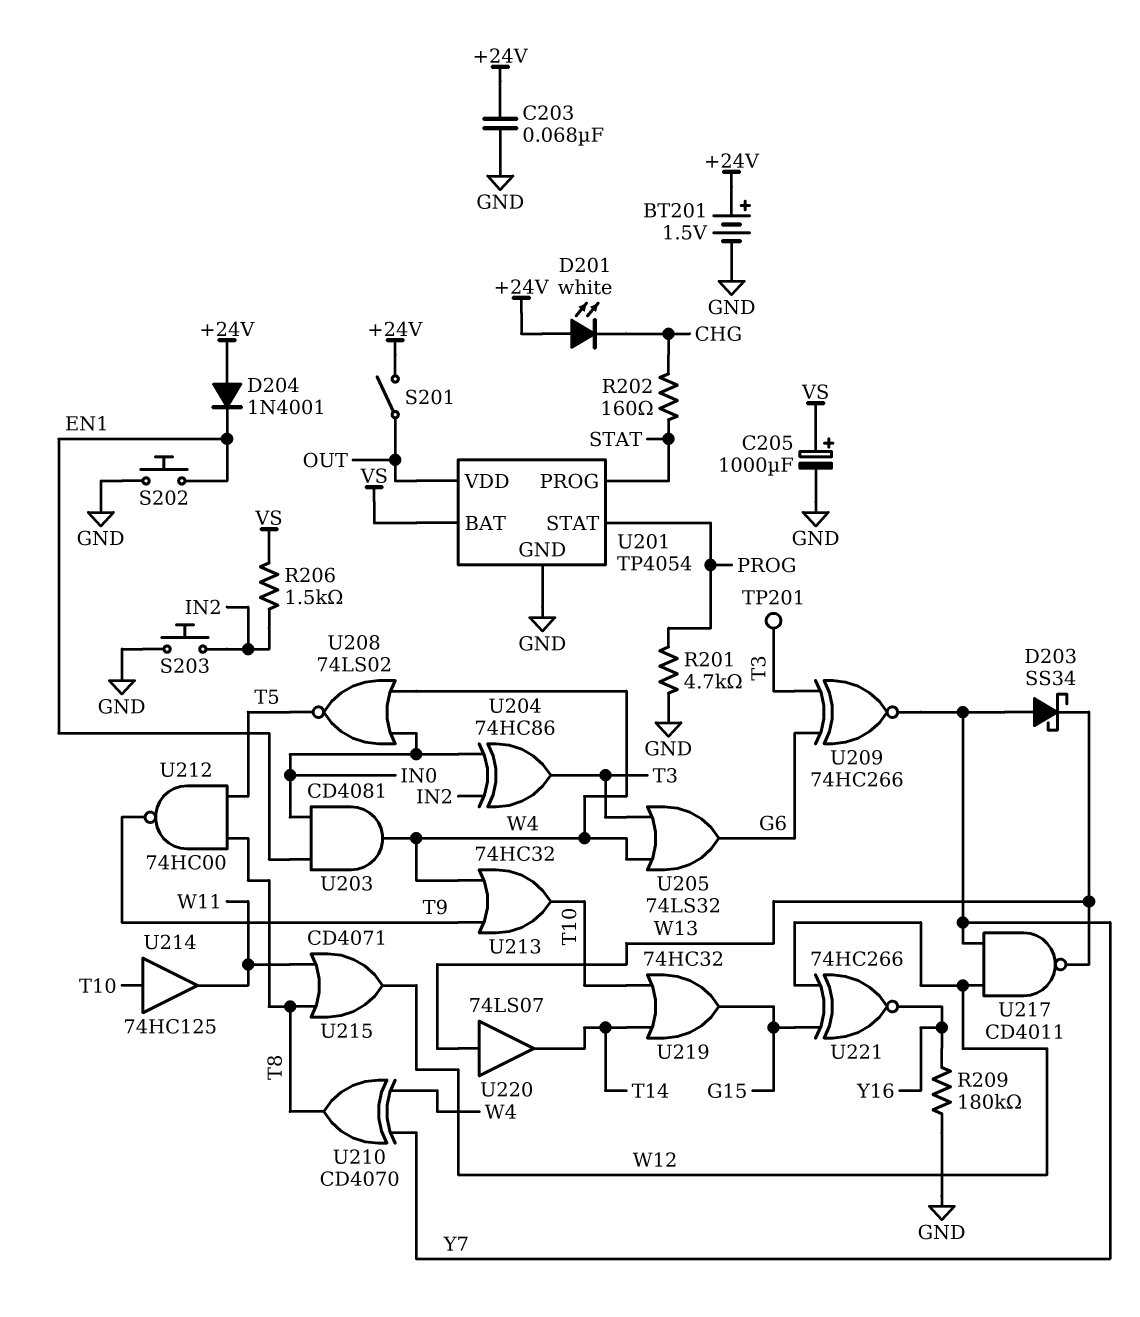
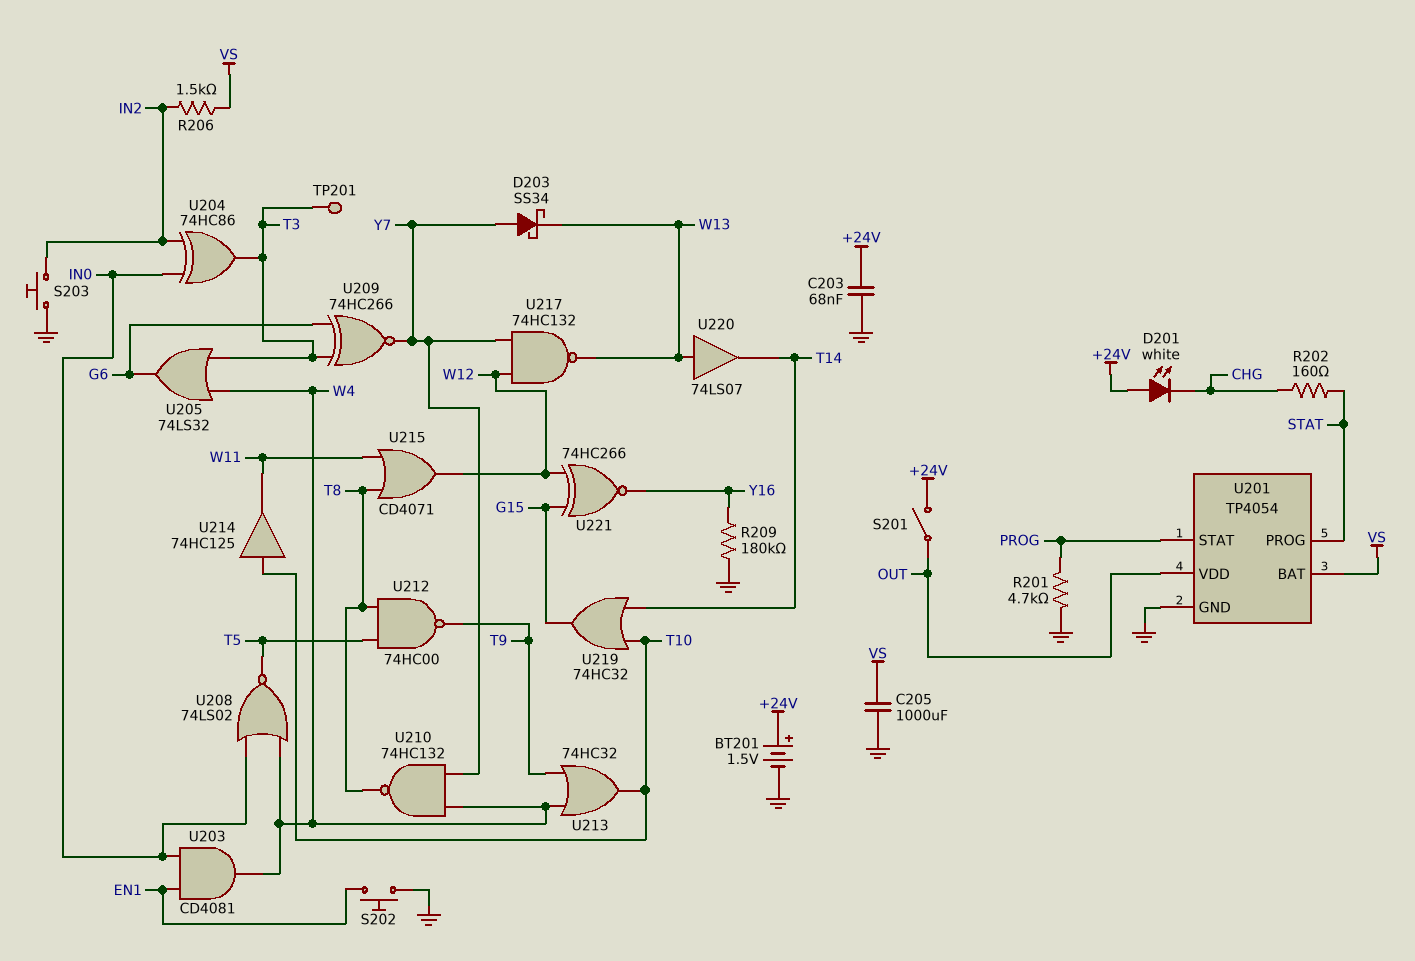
C205: 1000uF (plus VS, minus GND) -> 1000uF (GND, VS)
D204: diode 1N4001 (A +24V, K EN1) -> none
U210: XOR CD4070 (in W4, in Y7, out T8) -> NAND 74HC132 (in W4, in Y7, out T8)
U217: NAND CD4011 (in W12, in Y7, out W13) -> NAND 74HC132 (in W12, in Y7, out W13)

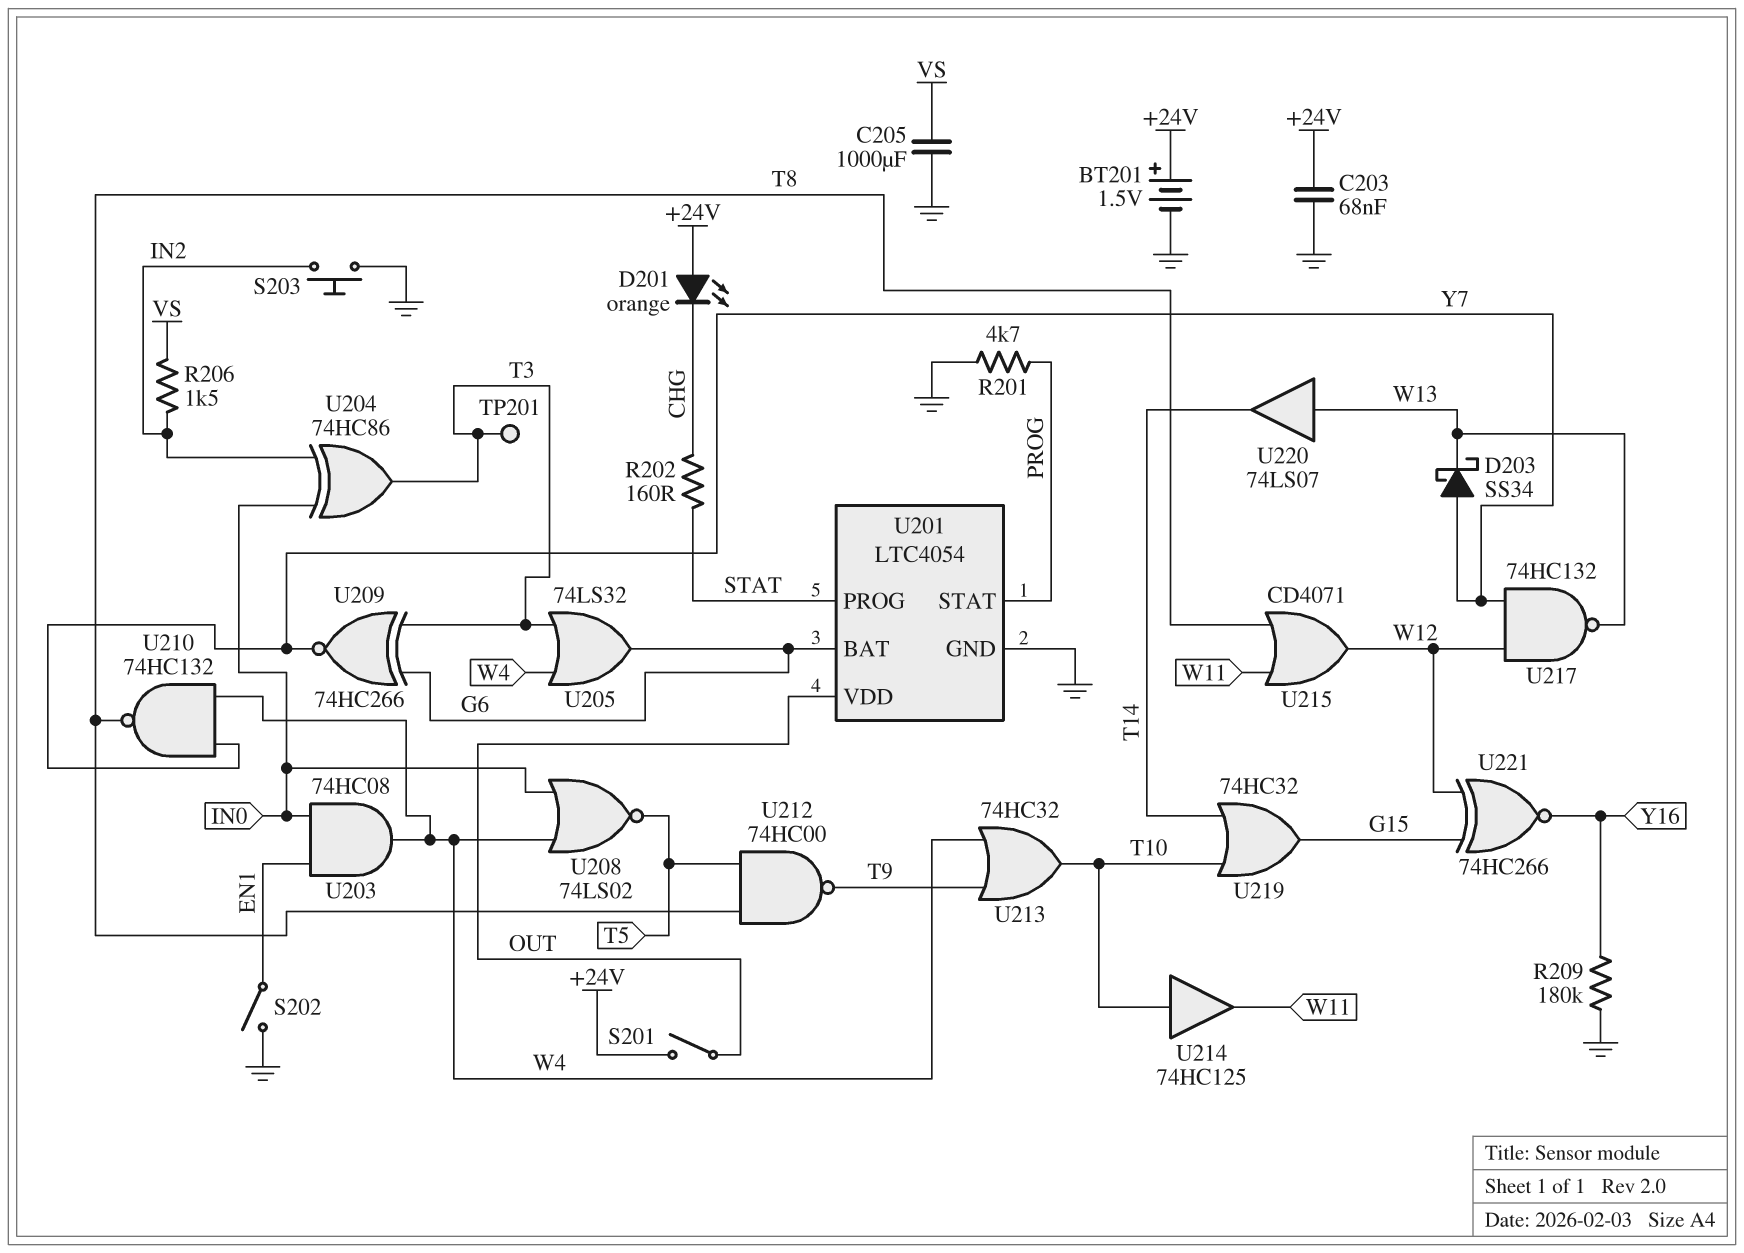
D201: LED white (A +24V, K CHG) -> LED orange (A +24V, K CHG)
S202: button (EN1, GND) -> switch (EN1, GND)
U201: TP4054 -> LTC4054
U201 pin BAT: VS -> G6
U203: AND CD4081 (in EN1, in IN0, out W4) -> AND 74HC08 (in EN1, in IN0, out W4)

